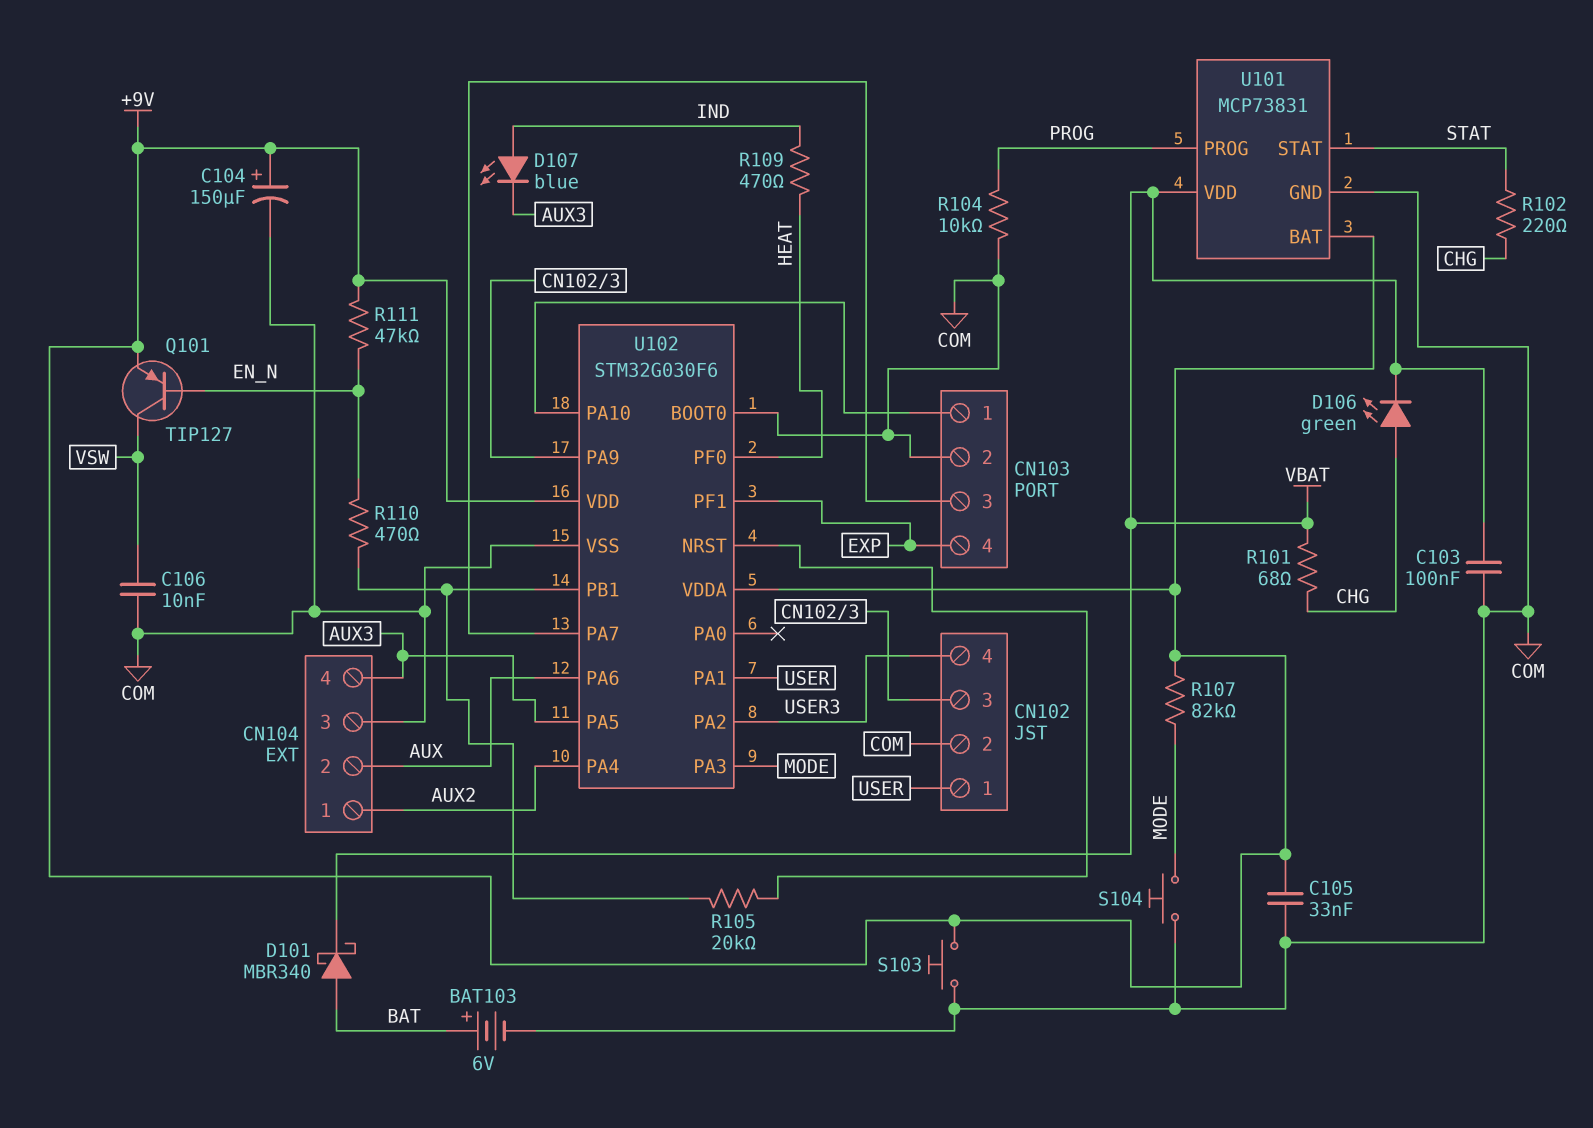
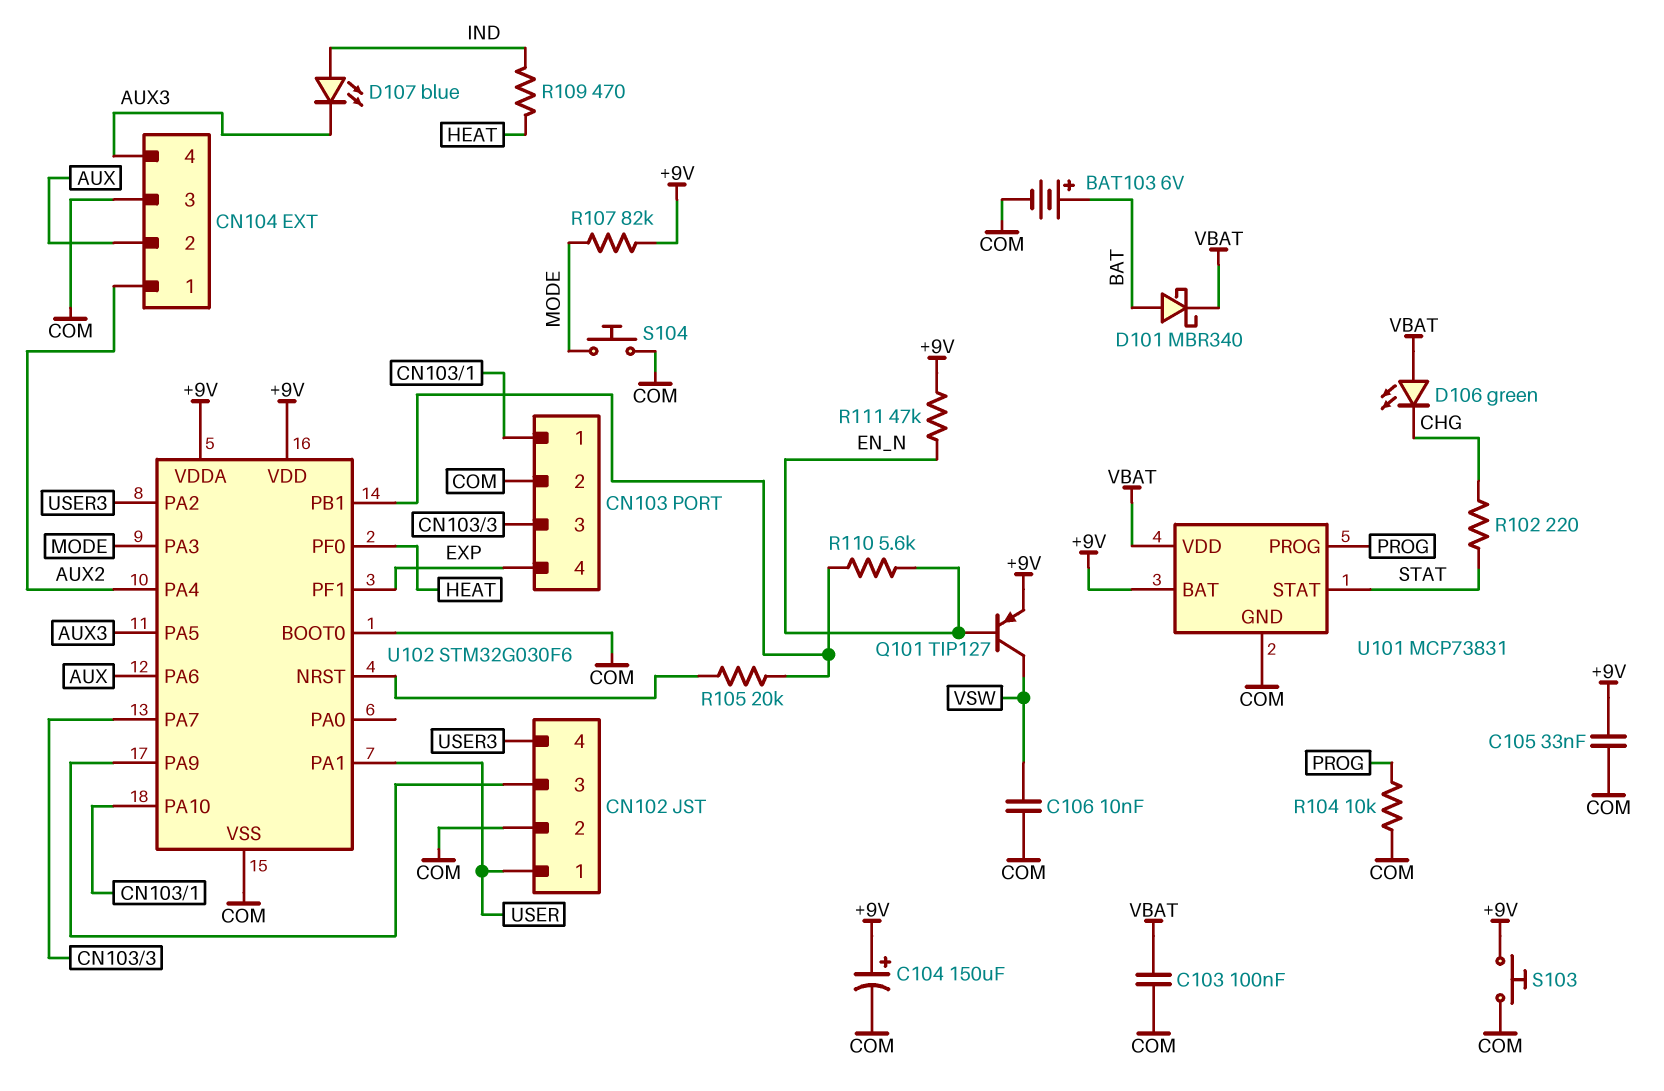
D106: LED green (A CHG, K VBAT) -> LED green (A VBAT, K CHG)
R101: 68 (CHG, VBAT) -> none
R110: 470 (EN_N, U102/PB1) -> 5.6k (EN_N, U102/PB1)

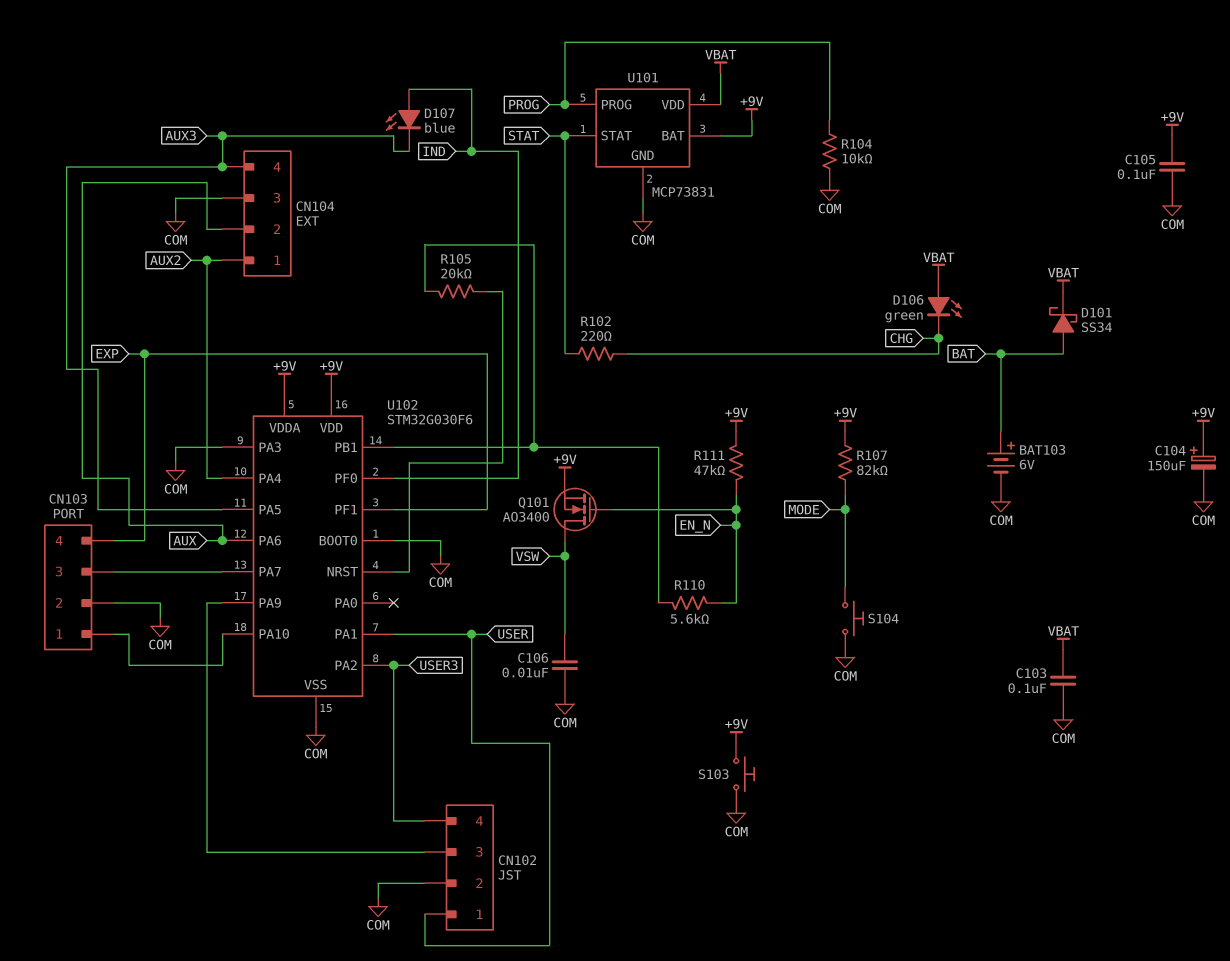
C105: 33nF (+9V, COM) -> 100nF (+9V, COM)
D101: schottky MBR340 (A BAT, K VBAT) -> schottky SS34 (A BAT, K VBAT)
Q101: PNP TIP127 (B EN_N, C VSW, E +9V) -> NMOS AO3400 (G EN_N, D VSW, S +9V)
R109: 470 (HEAT, IND) -> none
U102 pin PA3: MODE -> COM
U102 pin PF0: HEAT -> IND

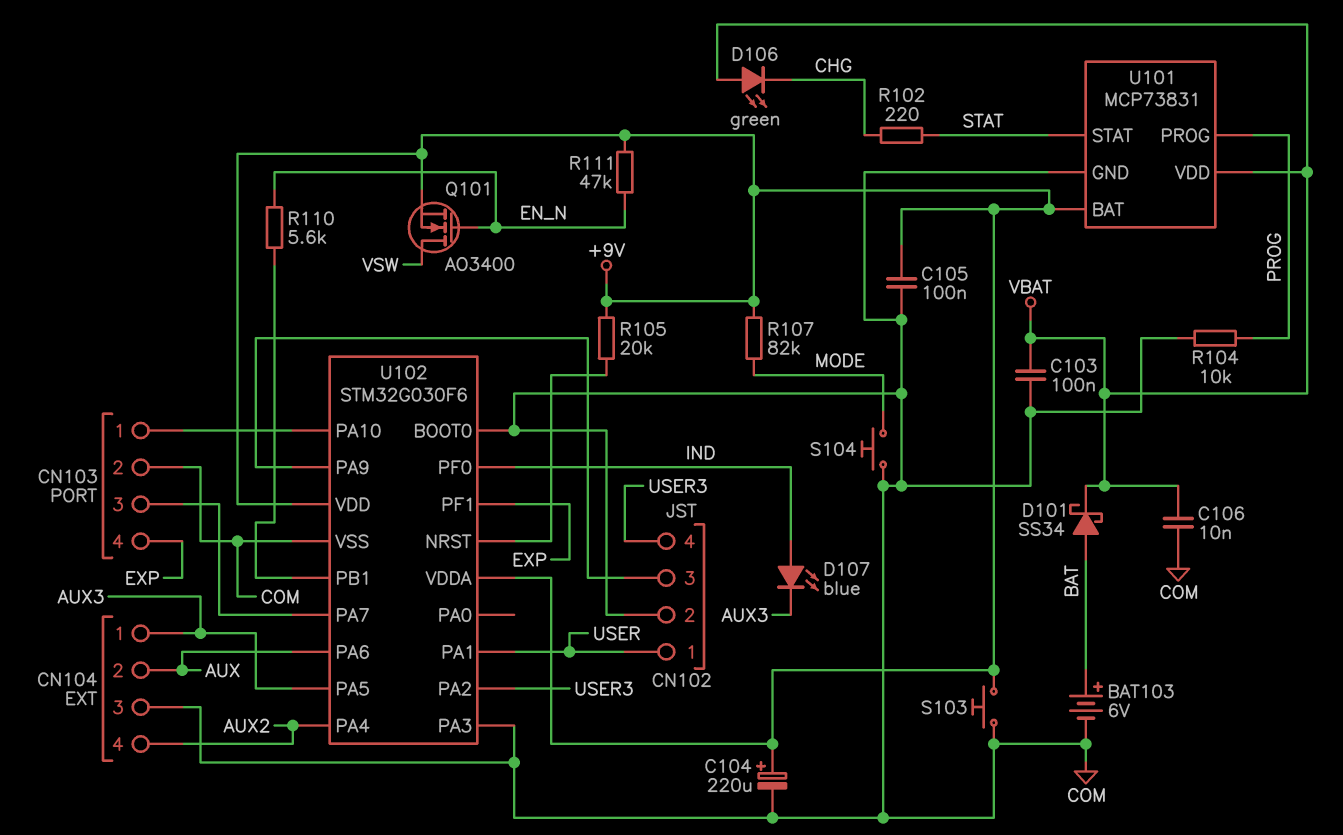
C104: 150uF (plus +9V, minus COM) -> 220uF (plus +9V, minus COM)
C106: 10nF (COM, VSW) -> 10nF (COM, VBAT)
CN104 pin 1: AUX2 -> AUX3
CN104 pin 4: AUX3 -> AUX2
R105: 20k (U102/NRST, U102/PB1) -> 20k (+9V, U102/NRST)

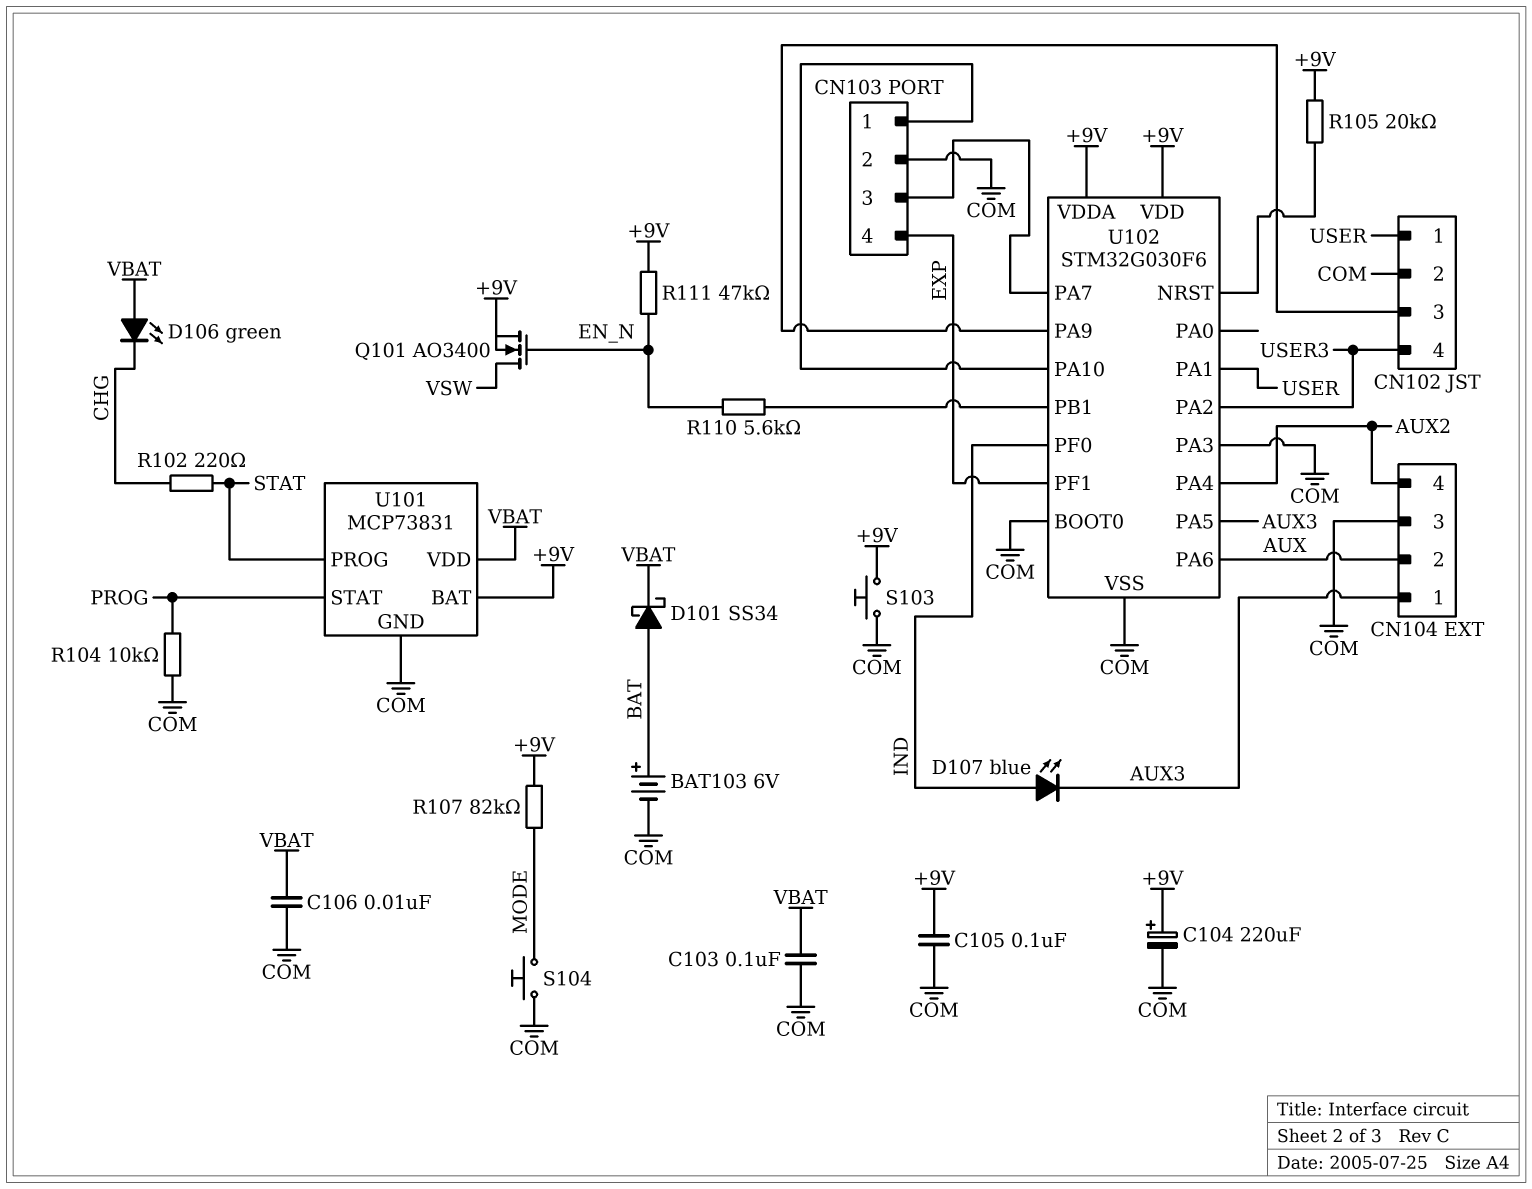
U101 pin PROG: PROG -> STAT
U101 pin STAT: STAT -> PROG

